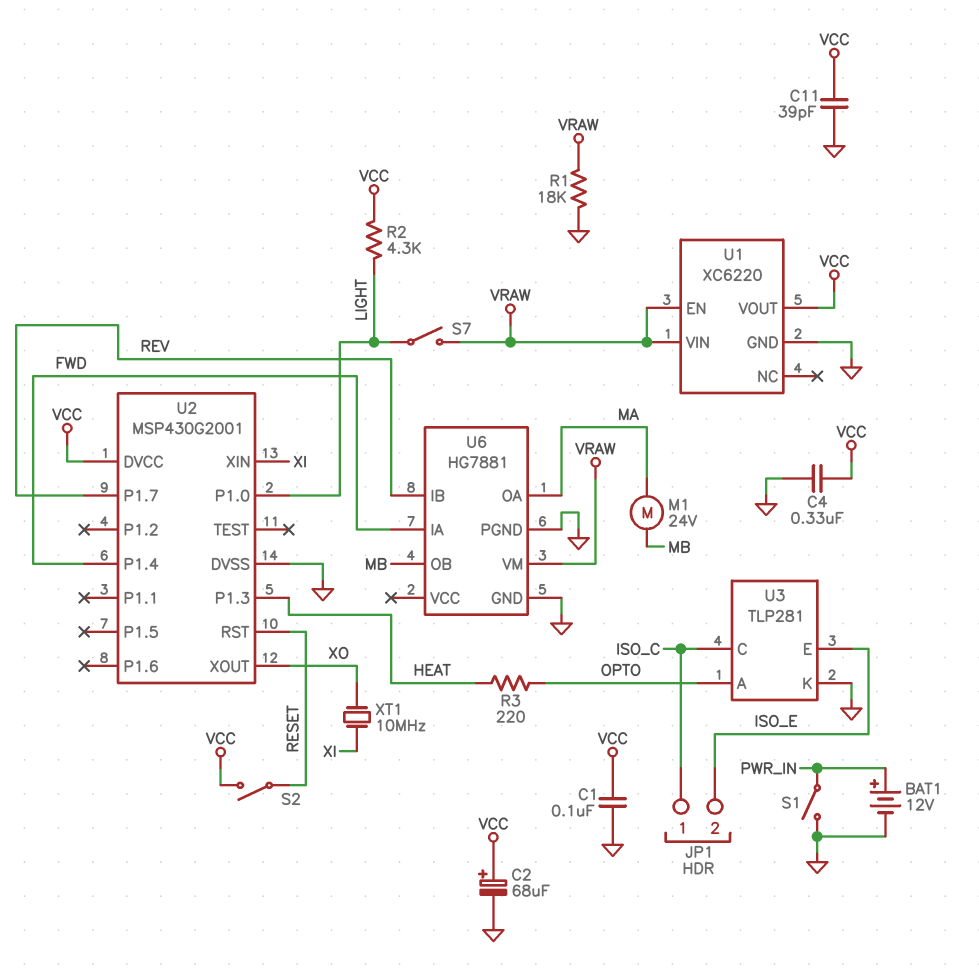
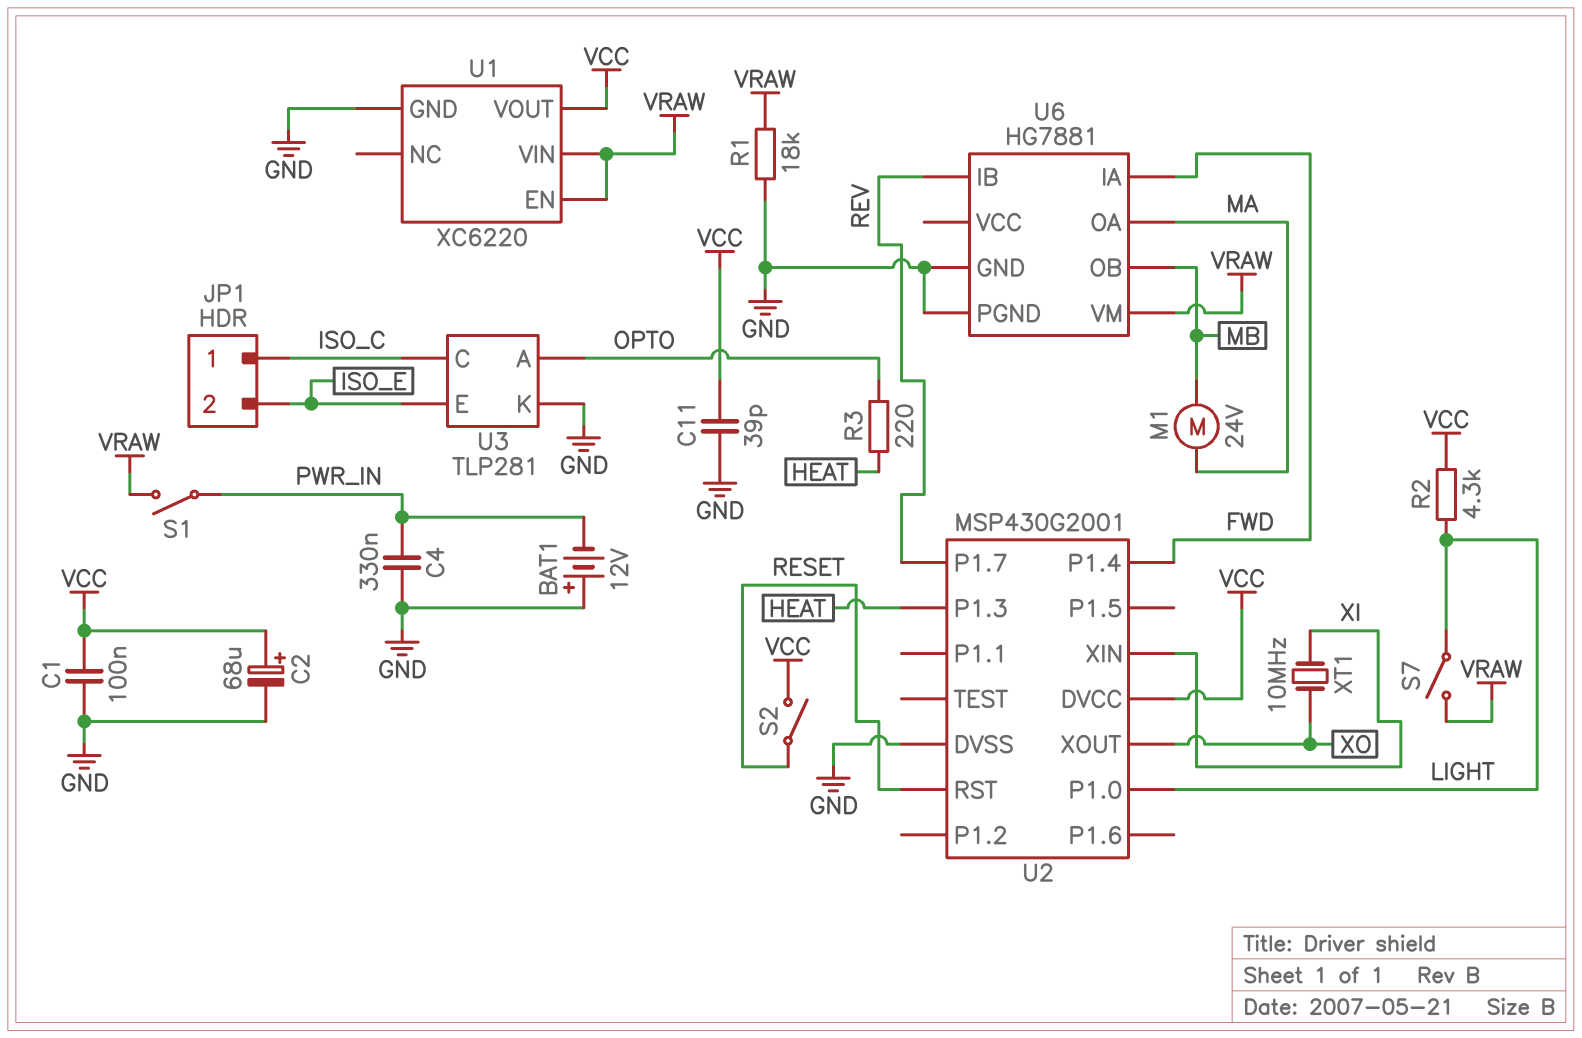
BAT1: 12V (plus PWR_IN, minus GND) -> 12V (plus GND, minus PWR_IN)
C4: 330nF (GND, VCC) -> 330nF (GND, PWR_IN)
S1: switch (GND, PWR_IN) -> switch (PWR_IN, VRAW)

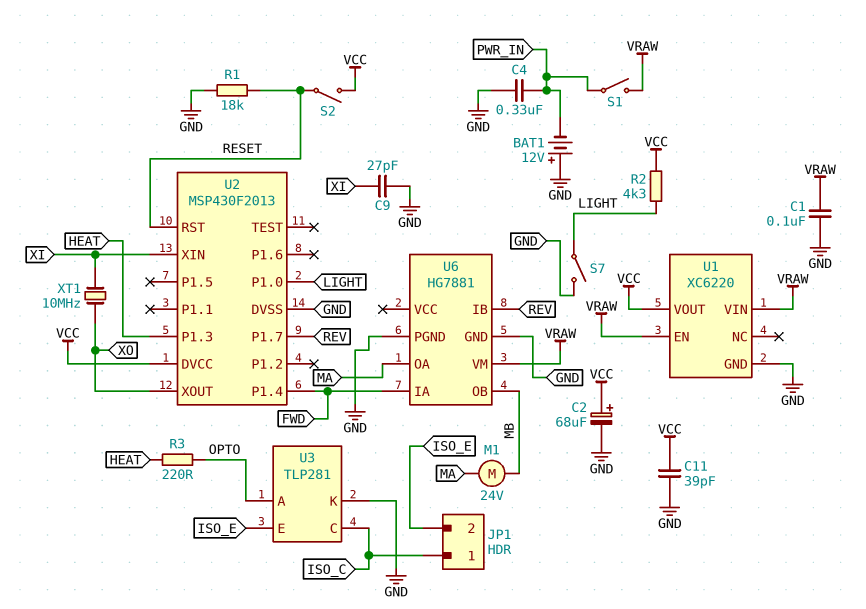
C1: 100nF (GND, VCC) -> 100nF (GND, VRAW)
C9: none -> 27pF (GND, XI)
R1: 18k (GND, VRAW) -> 18k (GND, RESET)
S7: switch (LIGHT, VRAW) -> switch (GND, LIGHT)
U2: MSP430G2001 -> MSP430F2013

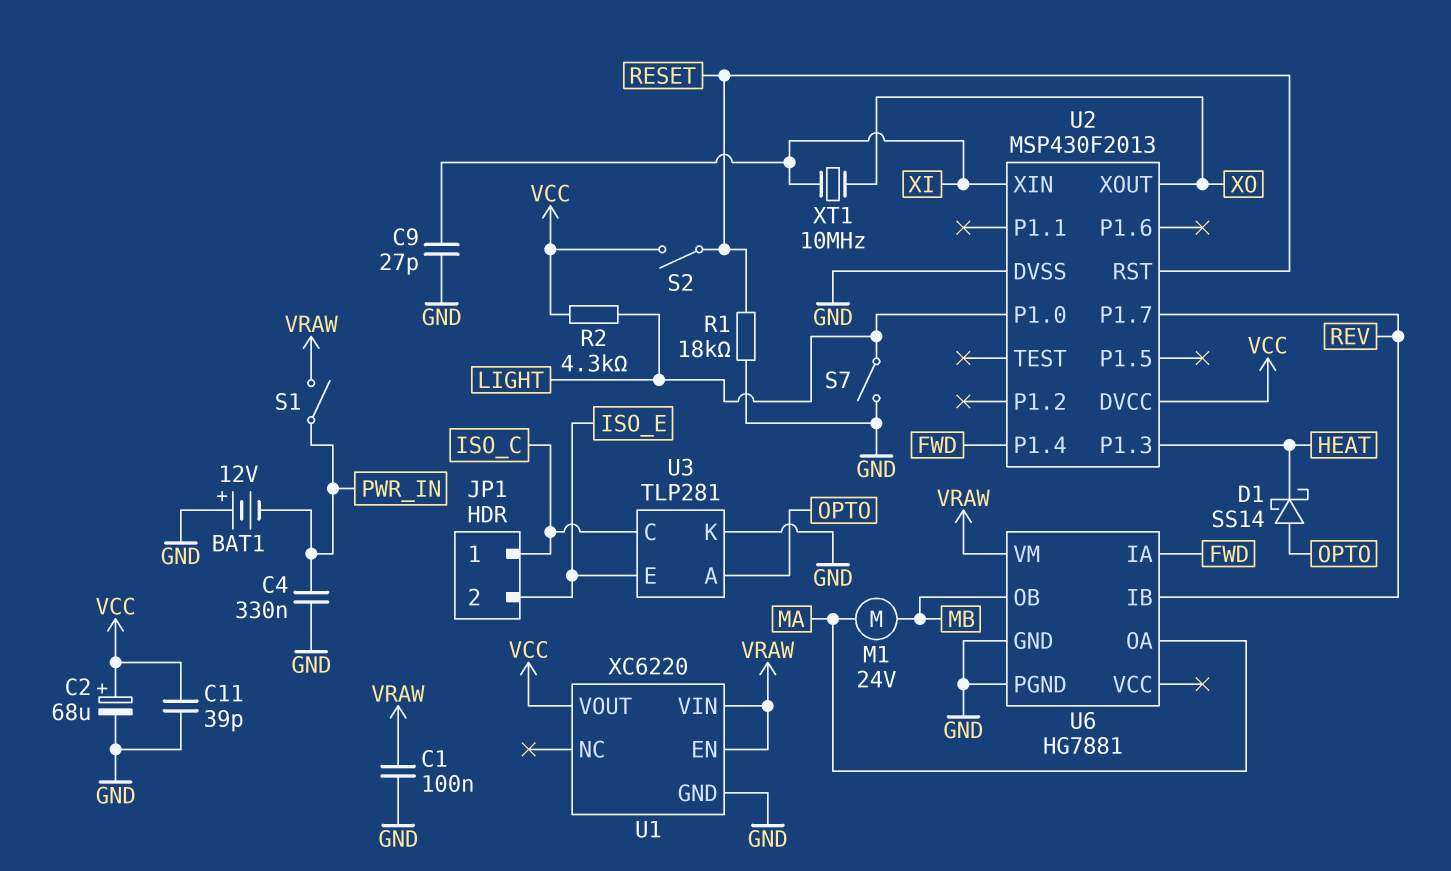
D1: none -> schottky SS14 (A OPTO, K HEAT)
R3: 220 (HEAT, OPTO) -> none

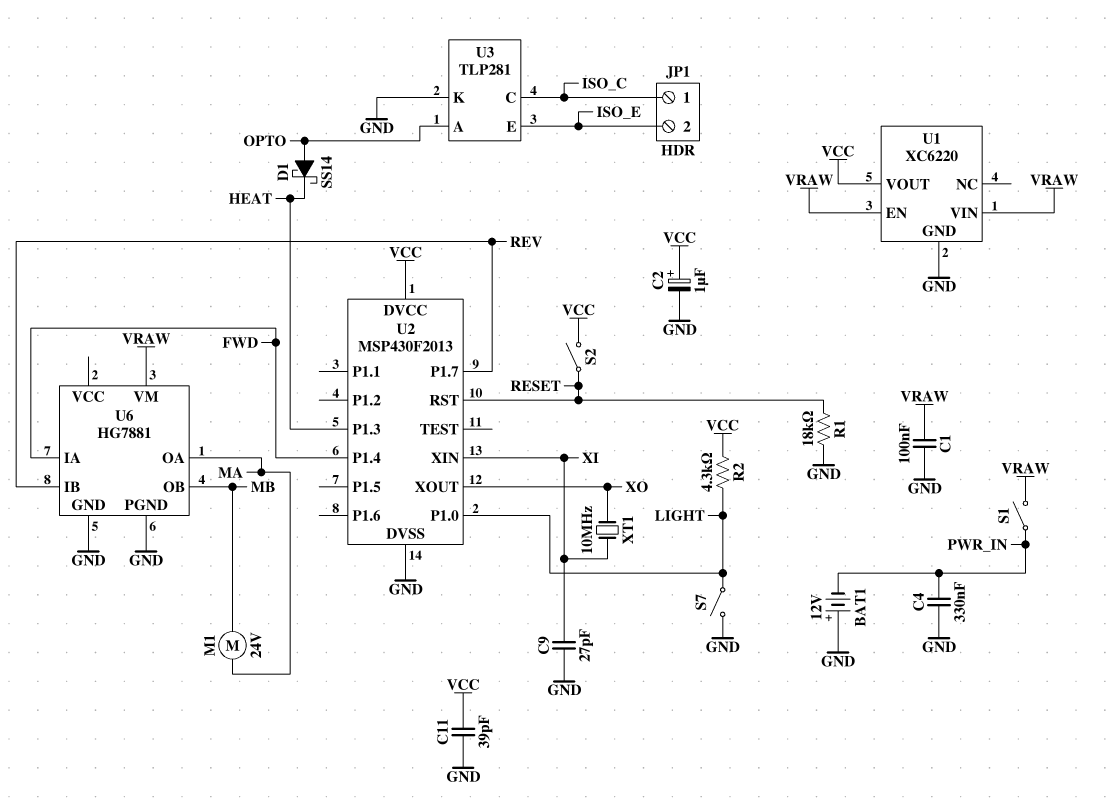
C2: 68uF (plus VCC, minus GND) -> 1uF (plus VCC, minus GND)

